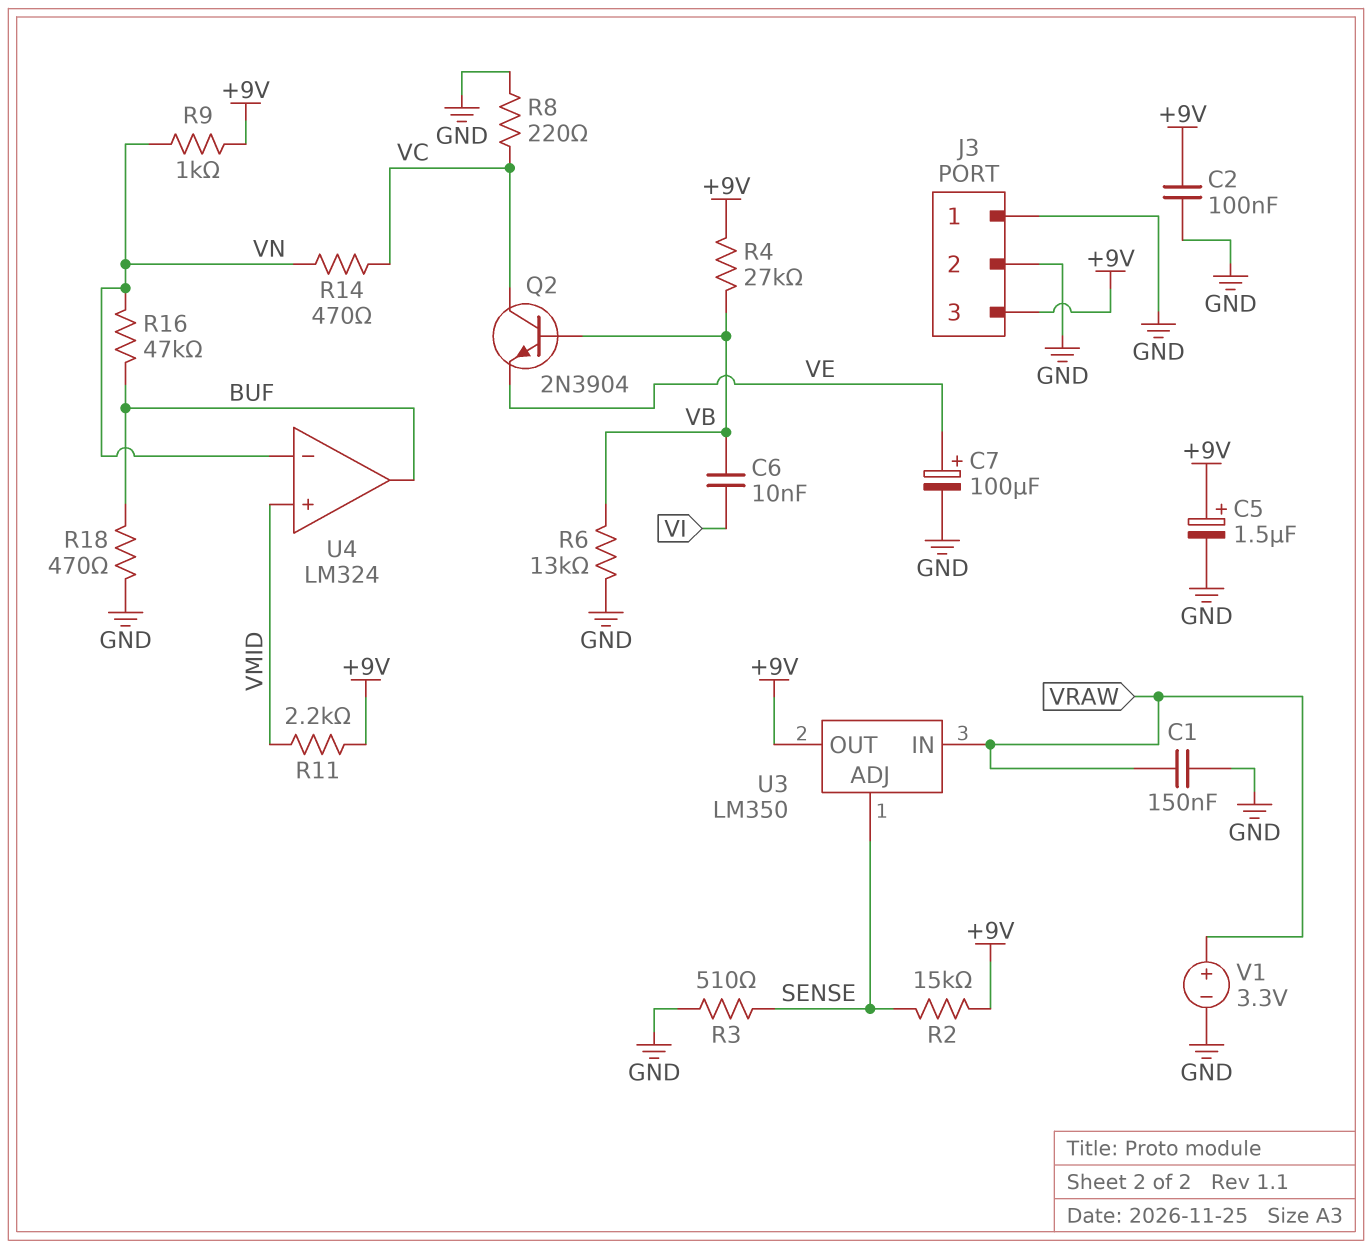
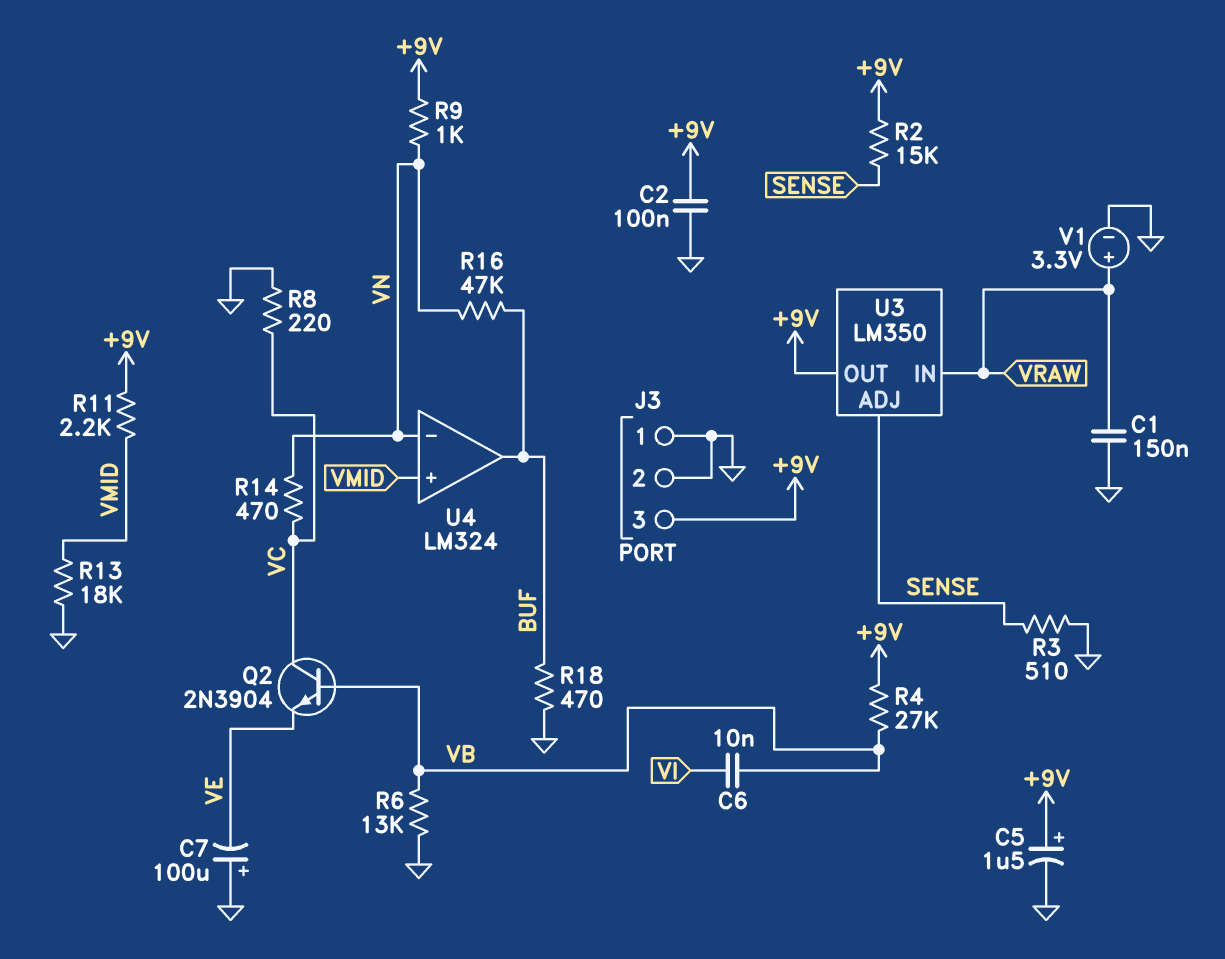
C7: 100uF (plus VE, minus GND) -> 100uF (plus GND, minus VE)
R13: none -> 18k (GND, VMID)

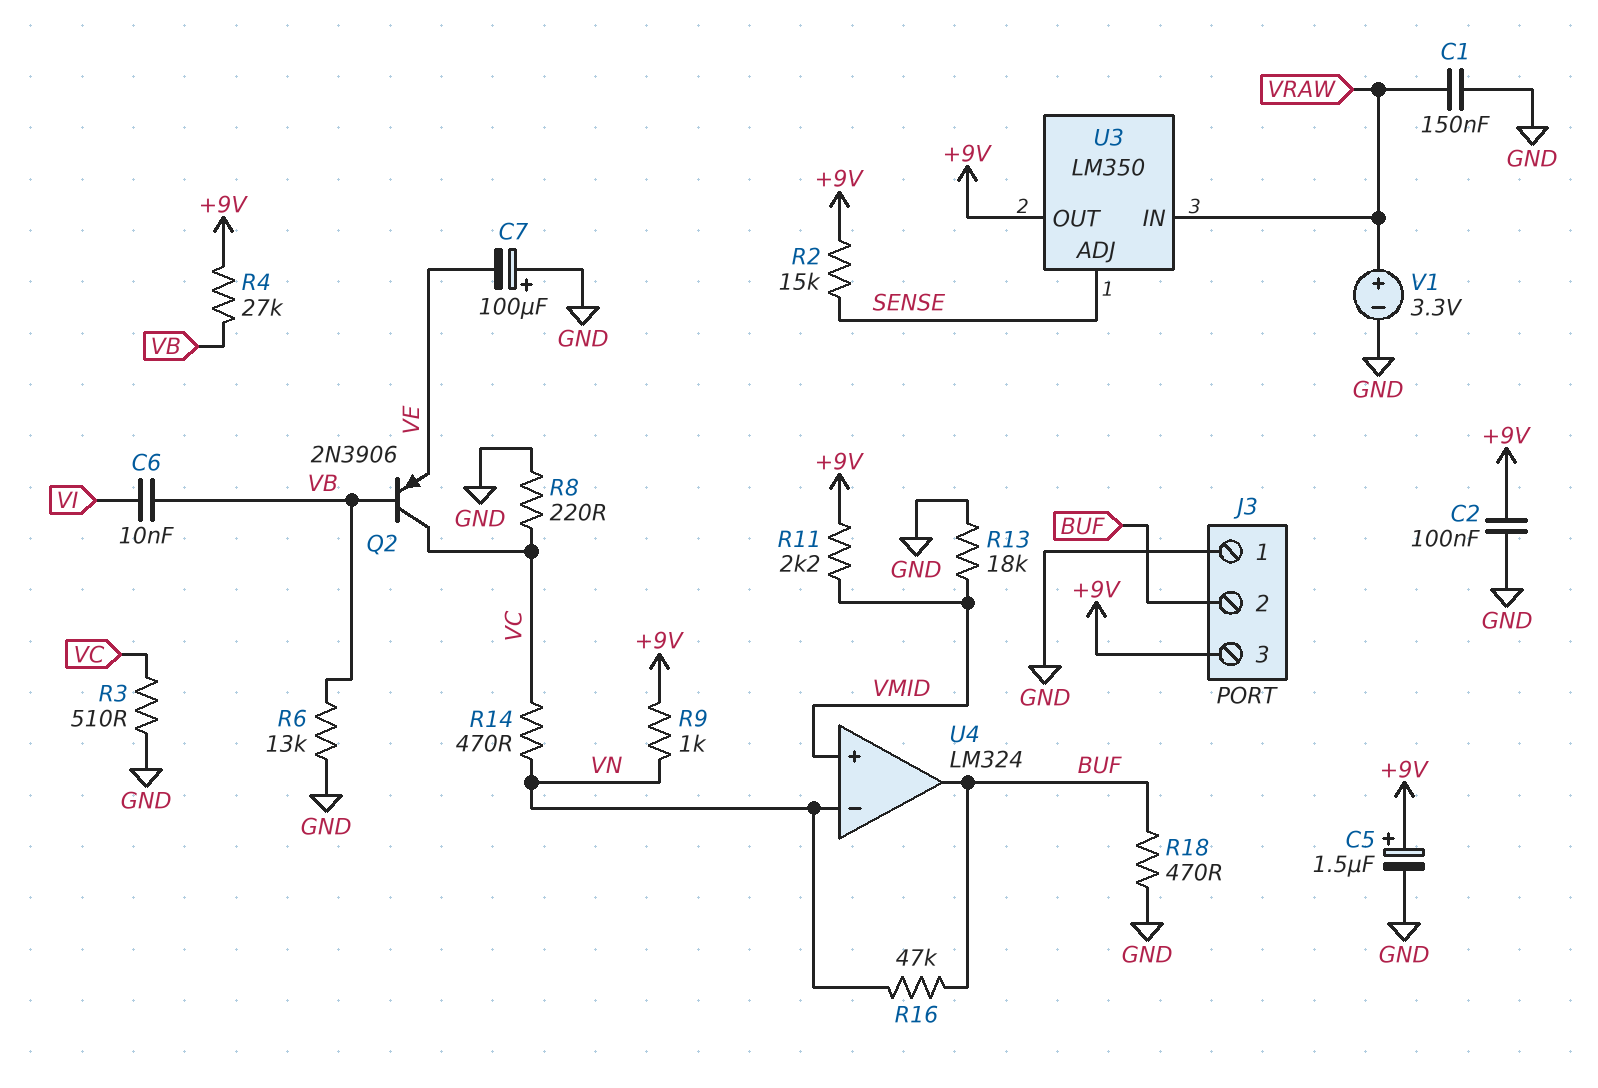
J3 pin 2: GND -> BUF
Q2: NPN 2N3904 (B VB, C VC, E VE) -> PNP 2N3906 (B VB, C VC, E VE)
R3: 510 (GND, SENSE) -> 510 (GND, VC)

